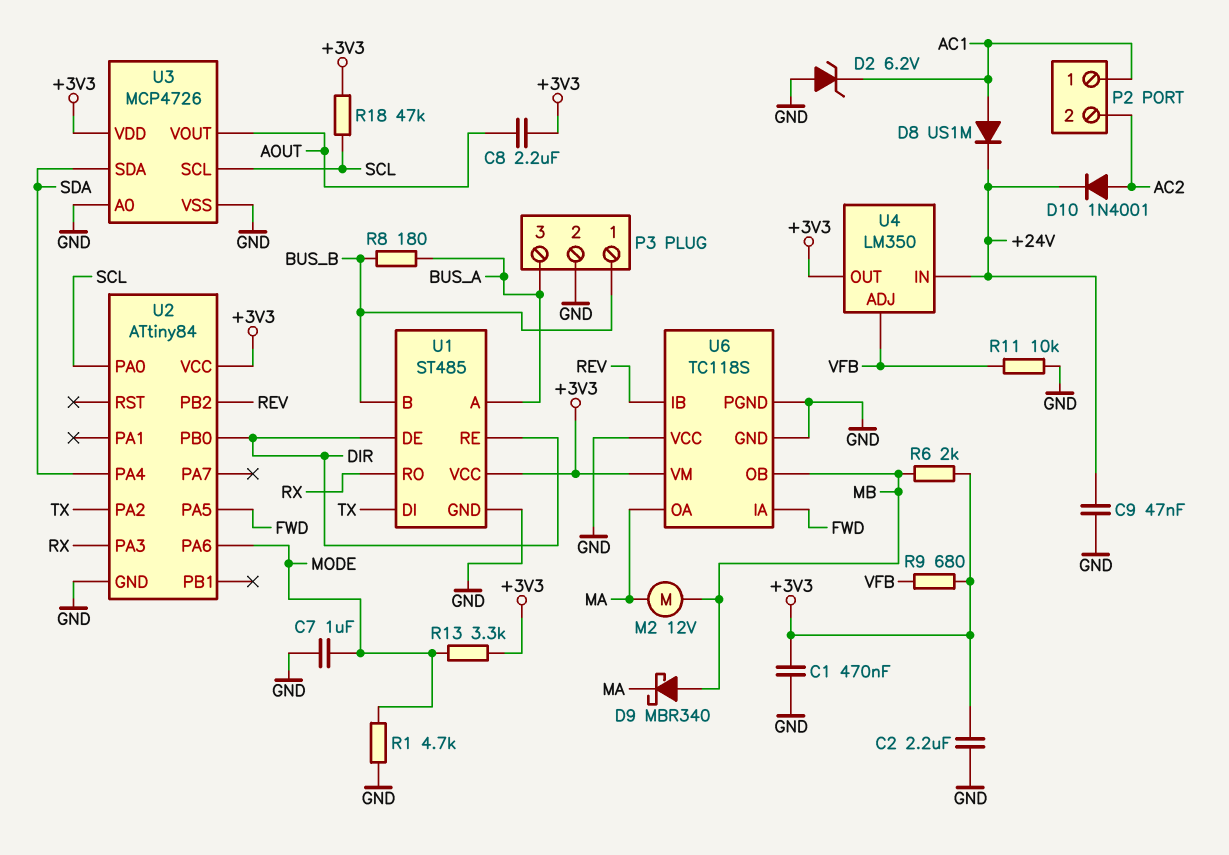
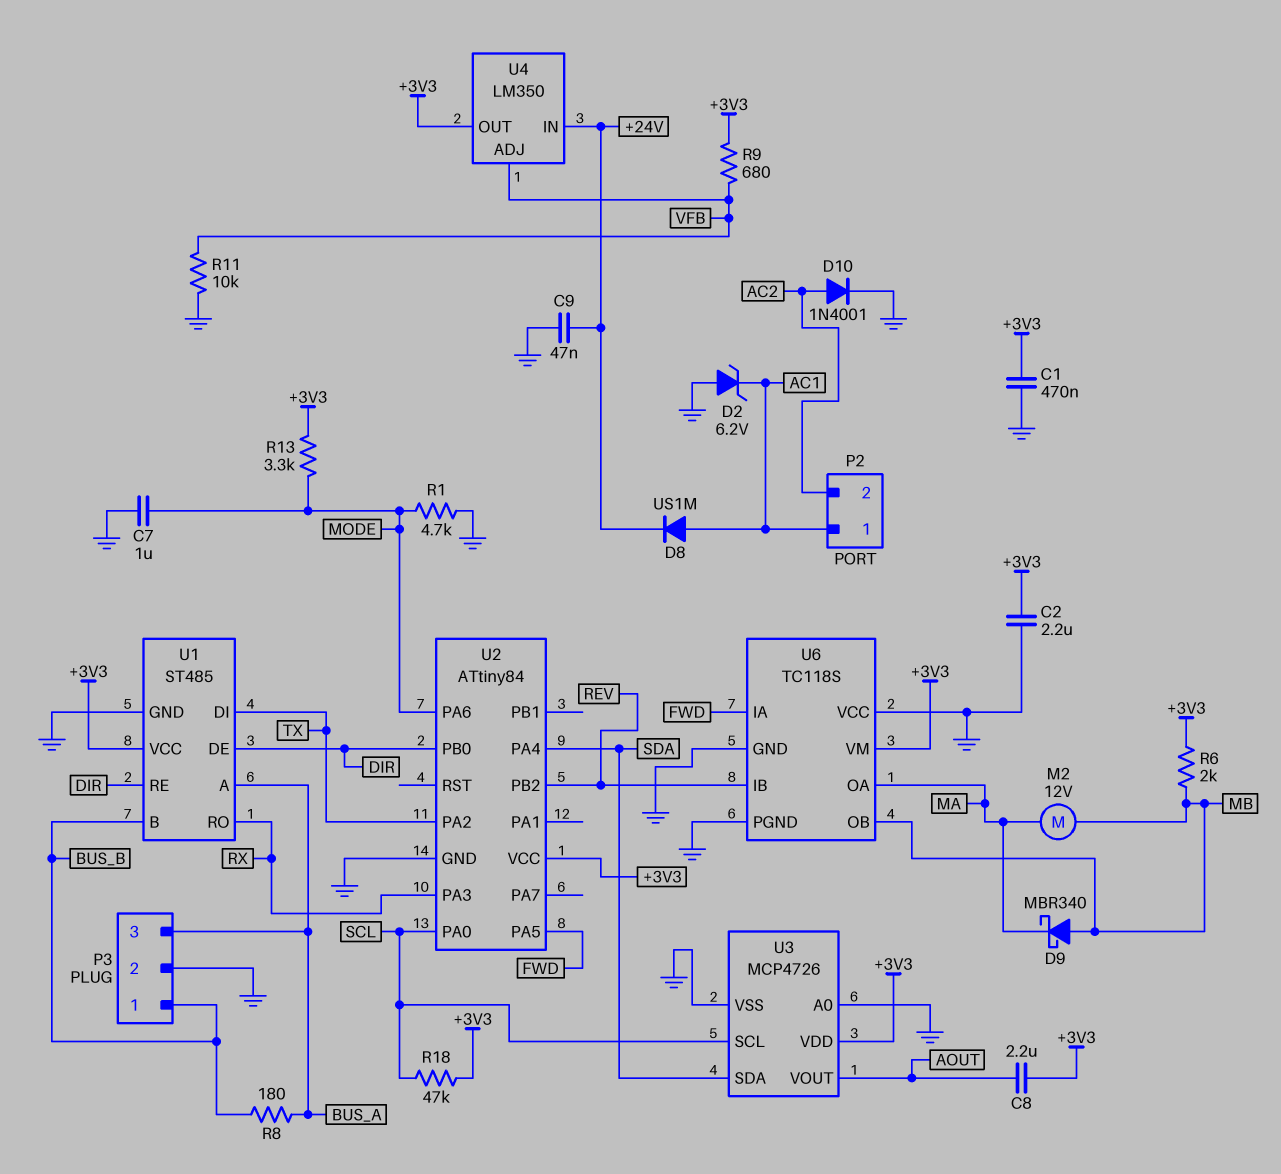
D10: diode 1N4001 (A AC2, K +24V) -> diode 1N4001 (A AC2, K GND)

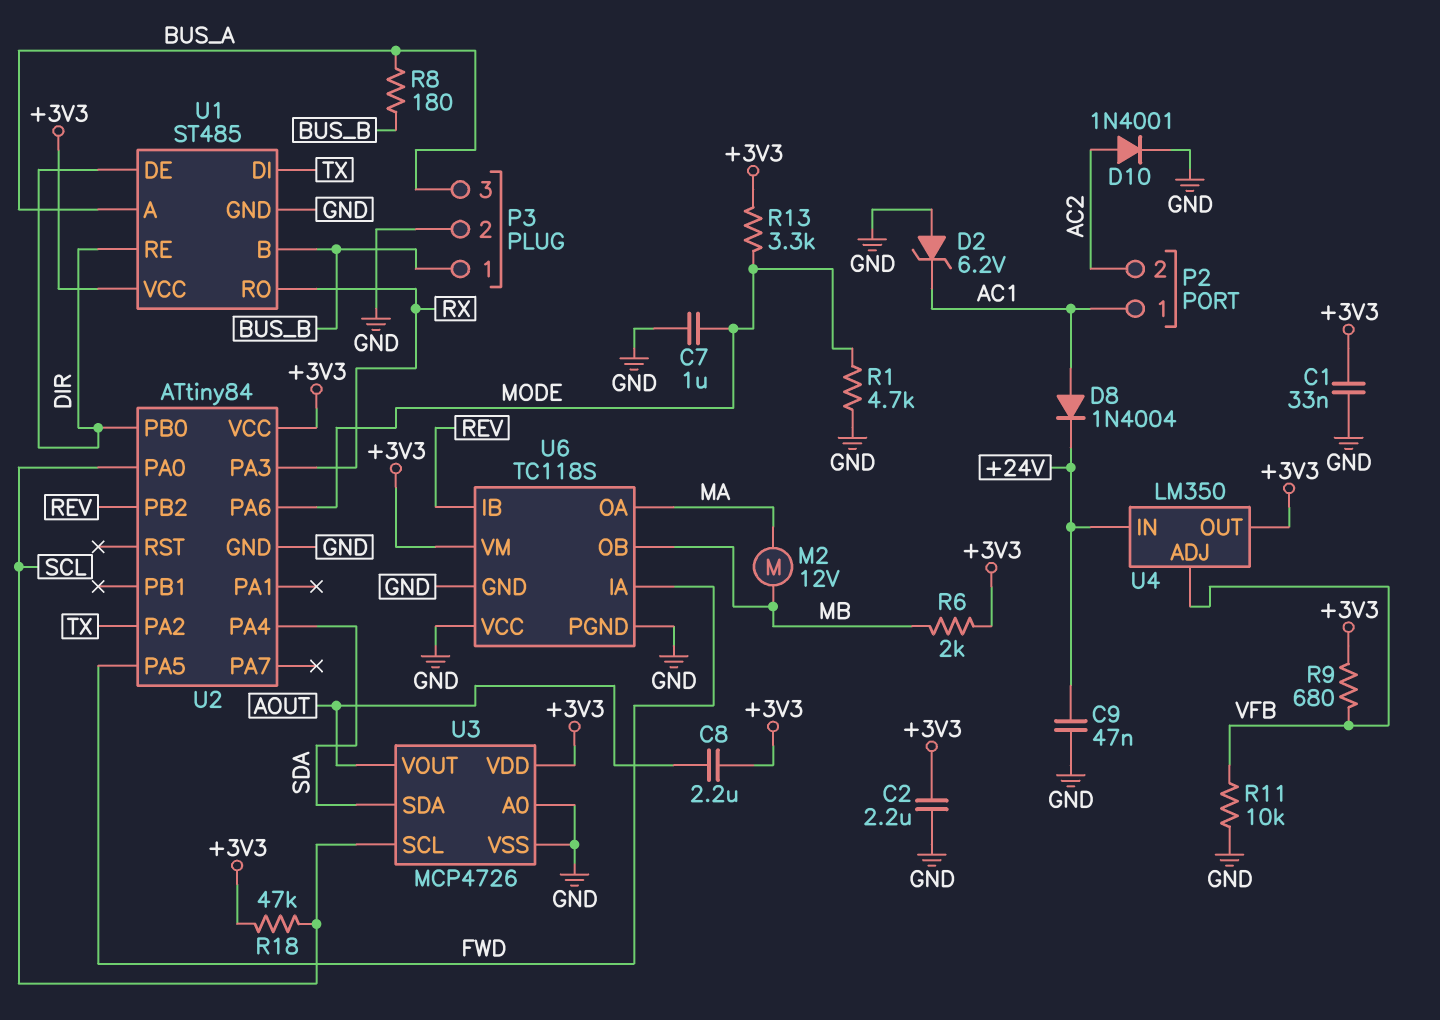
C1: 470nF (+3V3, GND) -> 33nF (+3V3, GND)
D8: diode US1M (A AC1, K +24V) -> diode 1N4004 (A AC1, K +24V)
D9: schottky MBR340 (A MB, K MA) -> none

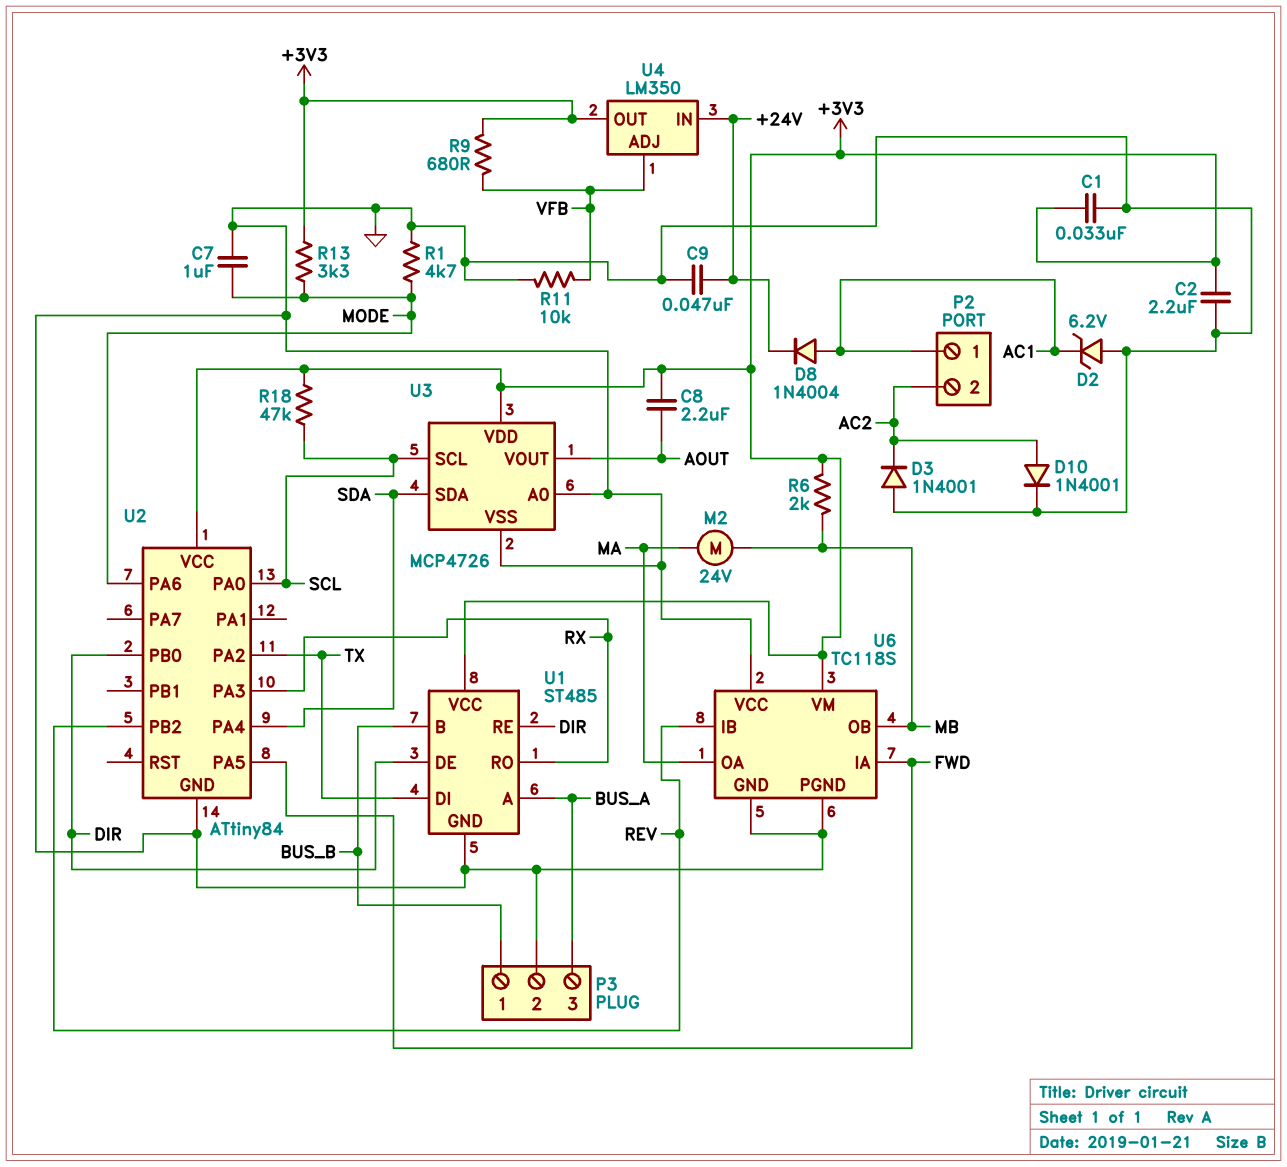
D3: none -> diode 1N4001 (A GND, K AC2)
M2: motor 12V (MA, MB) -> motor 24V (MA, MB)
R8: 180 (BUS_A, BUS_B) -> none

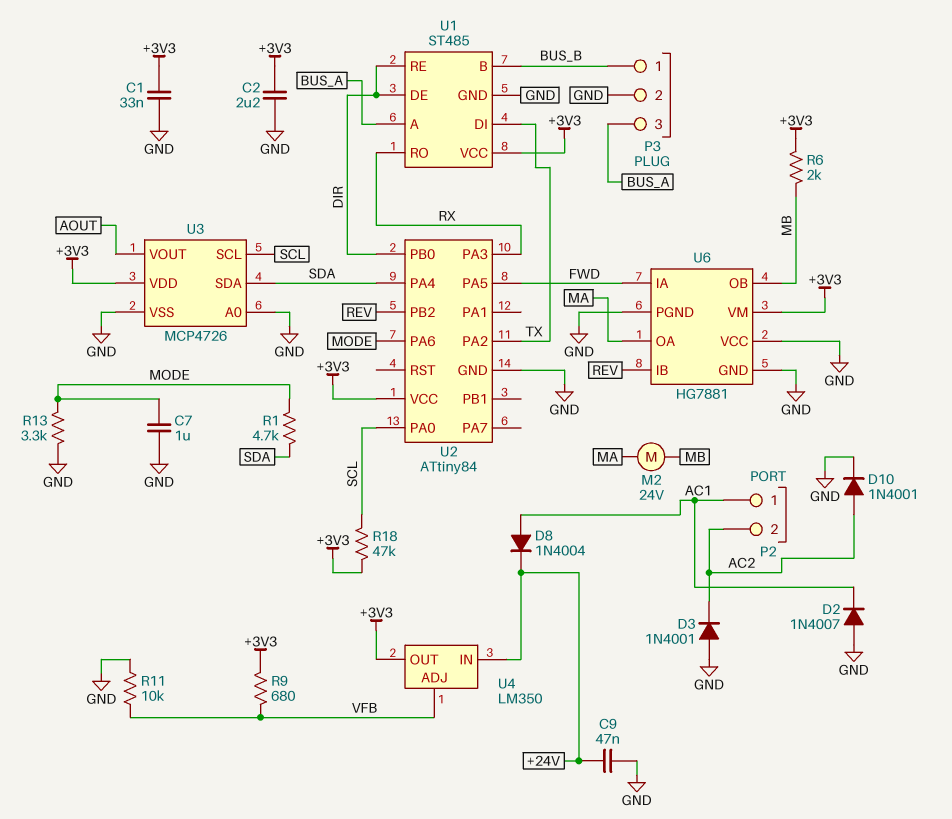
C8: 2.2uF (+3V3, AOUT) -> none
D2: zener 6.2V (A GND, K AC1) -> diode 1N4007 (A GND, K AC1)
R1: 4.7k (GND, MODE) -> 4.7k (MODE, SDA)
R13: 3.3k (+3V3, MODE) -> 3.3k (GND, MODE)
U6: TC118S -> HG7881

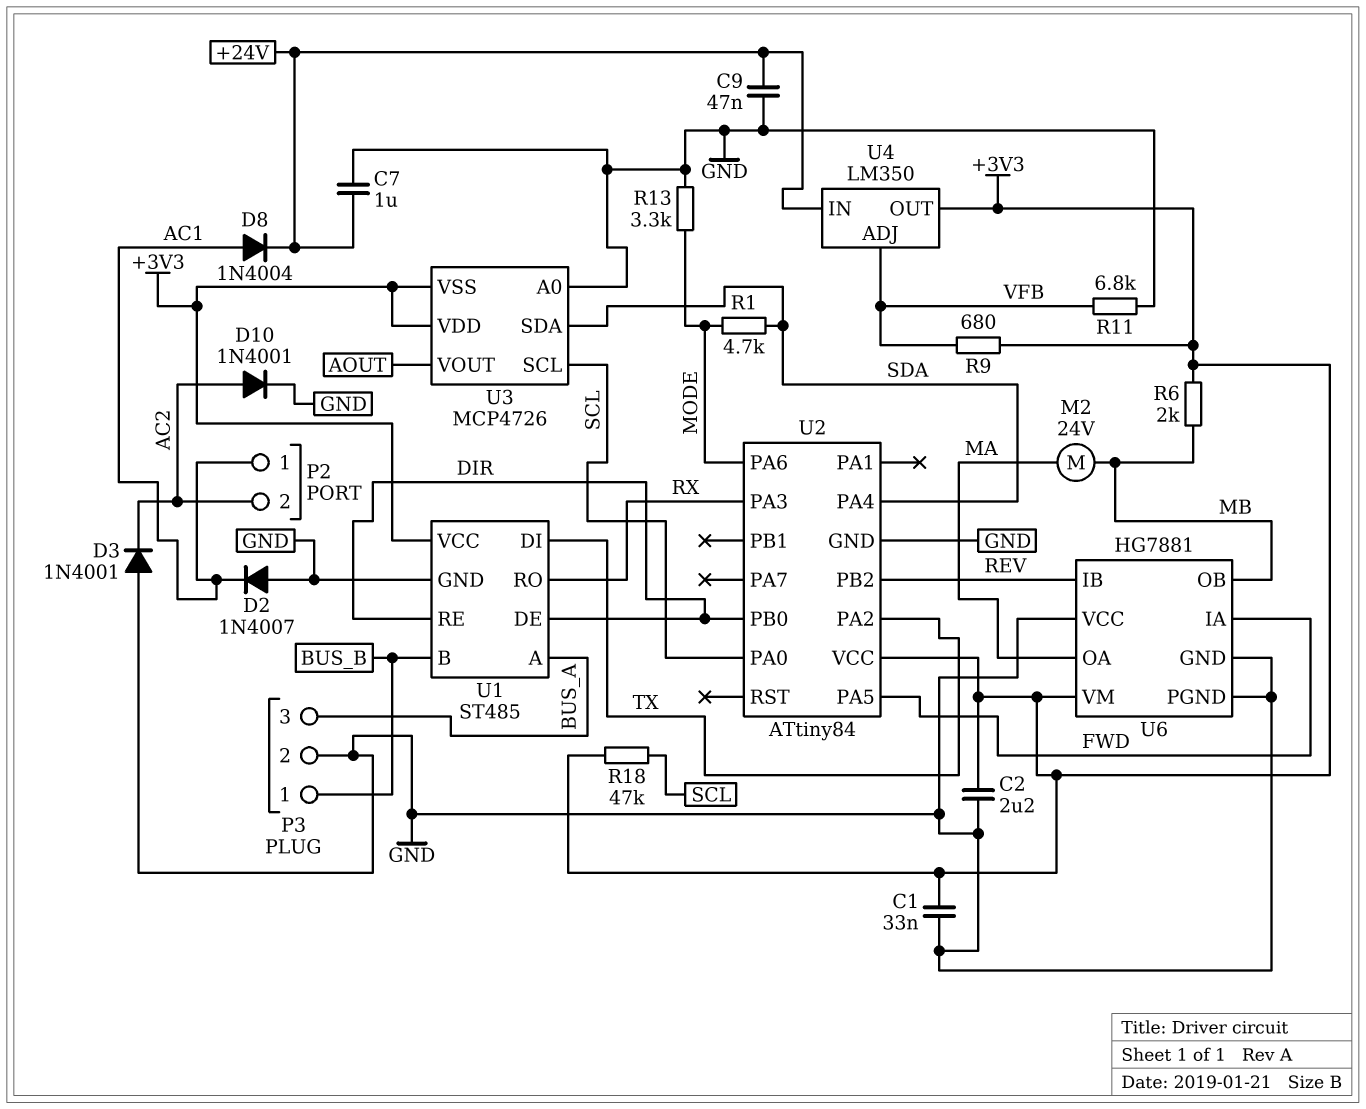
C7: 1uF (GND, MODE) -> 1uF (+24V, GND)
R11: 10k (GND, VFB) -> 6.8k (GND, VFB)
U3 pin VSS: GND -> +3V3

